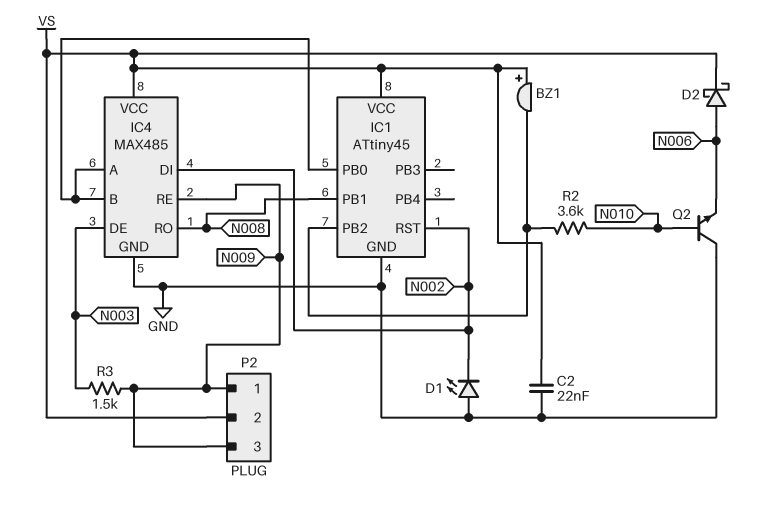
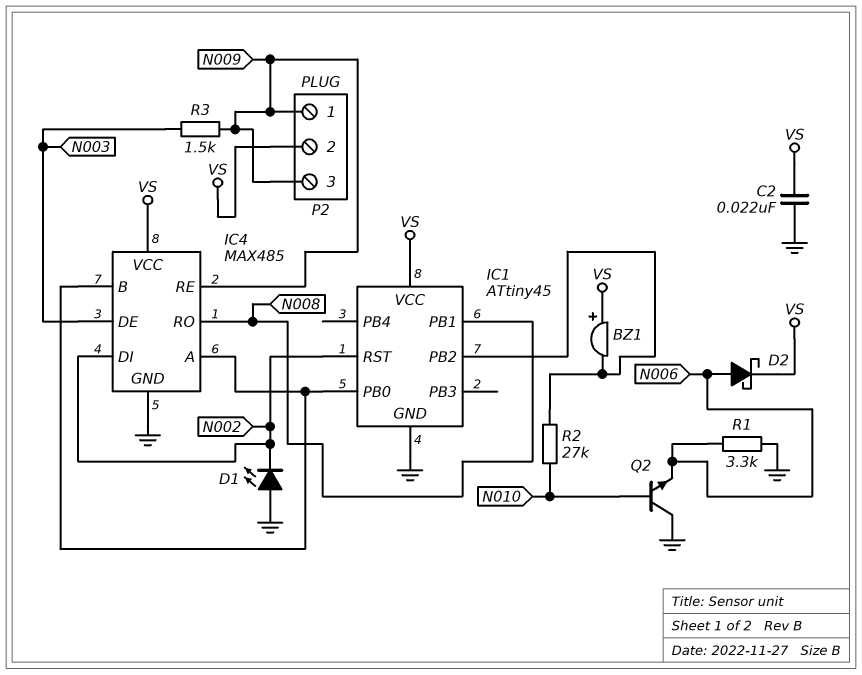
R1: none -> 3.3k (GND, N006)
R2: 3.6k (IC1/PB2, N010) -> 27k (IC1/PB2, N010)

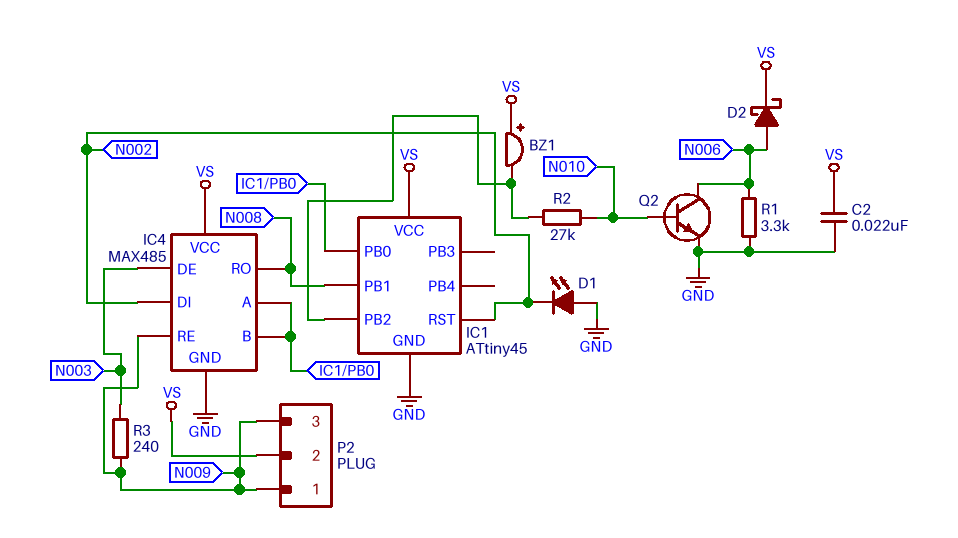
Q2: NPN (B N010, C GND, E N006) -> NPN (B N010, C N006, E GND)
R3: 1.5k (N003, N009) -> 240 (N003, N009)

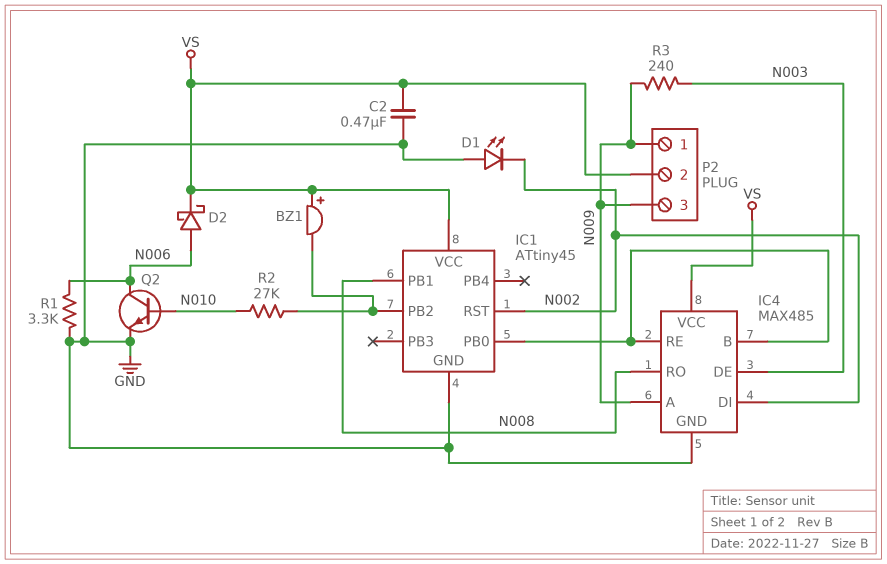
C2: 22nF (GND, VS) -> 470nF (GND, VS)
IC4 pin A: IC1/PB0 -> N009
IC4 pin RE: N009 -> IC1/PB0

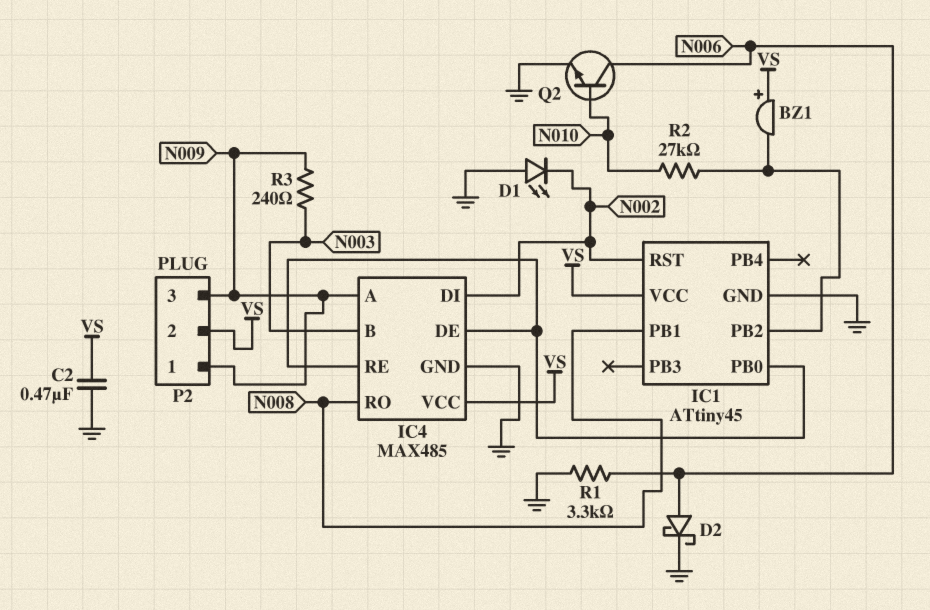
D2: schottky (A N006, K VS) -> schottky (A N006, K GND)
IC4 pin B: IC1/PB0 -> N003
IC4 pin DE: N003 -> IC1/PB0

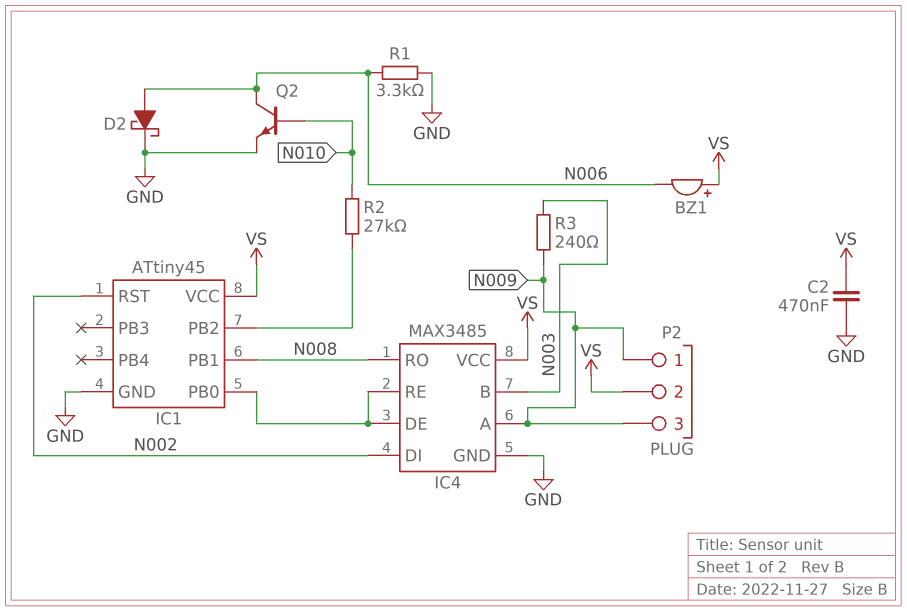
BZ1: buzzer (plus VS, minus IC1/PB2) -> buzzer (plus VS, minus N006)
D1: LED (A GND, K N002) -> none
IC4: MAX485 -> MAX3485

